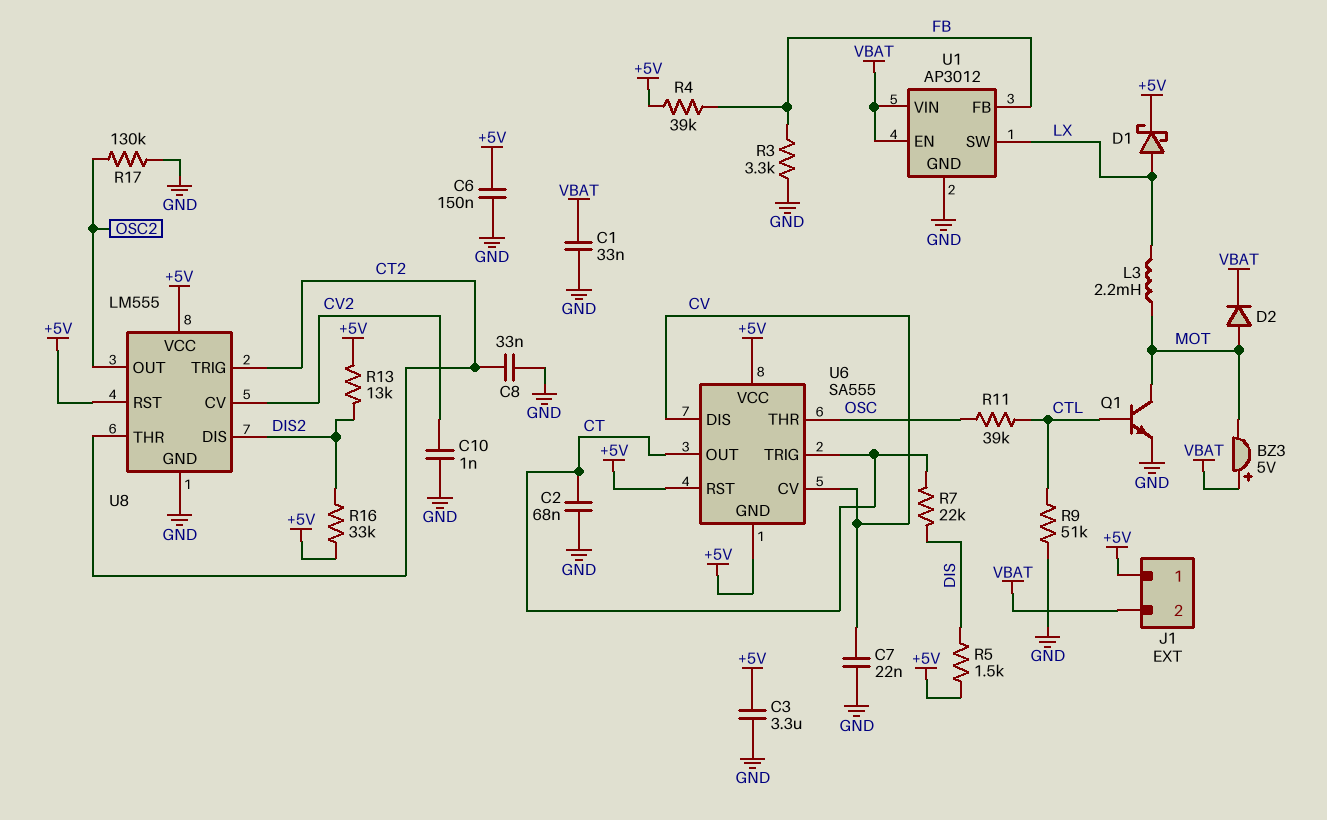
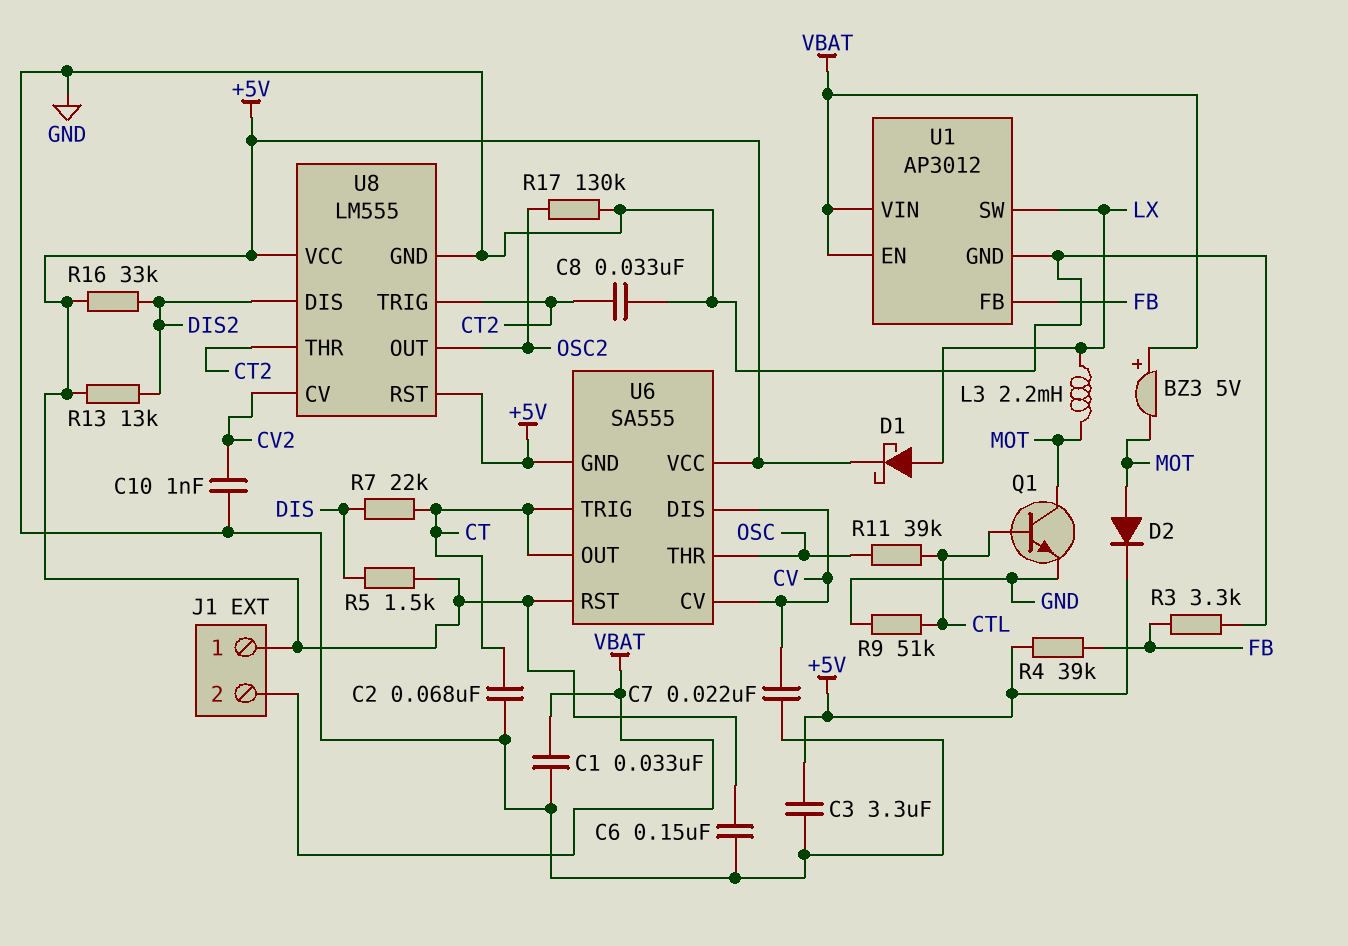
D2: diode (A MOT, K VBAT) -> diode (A MOT, K +5V)

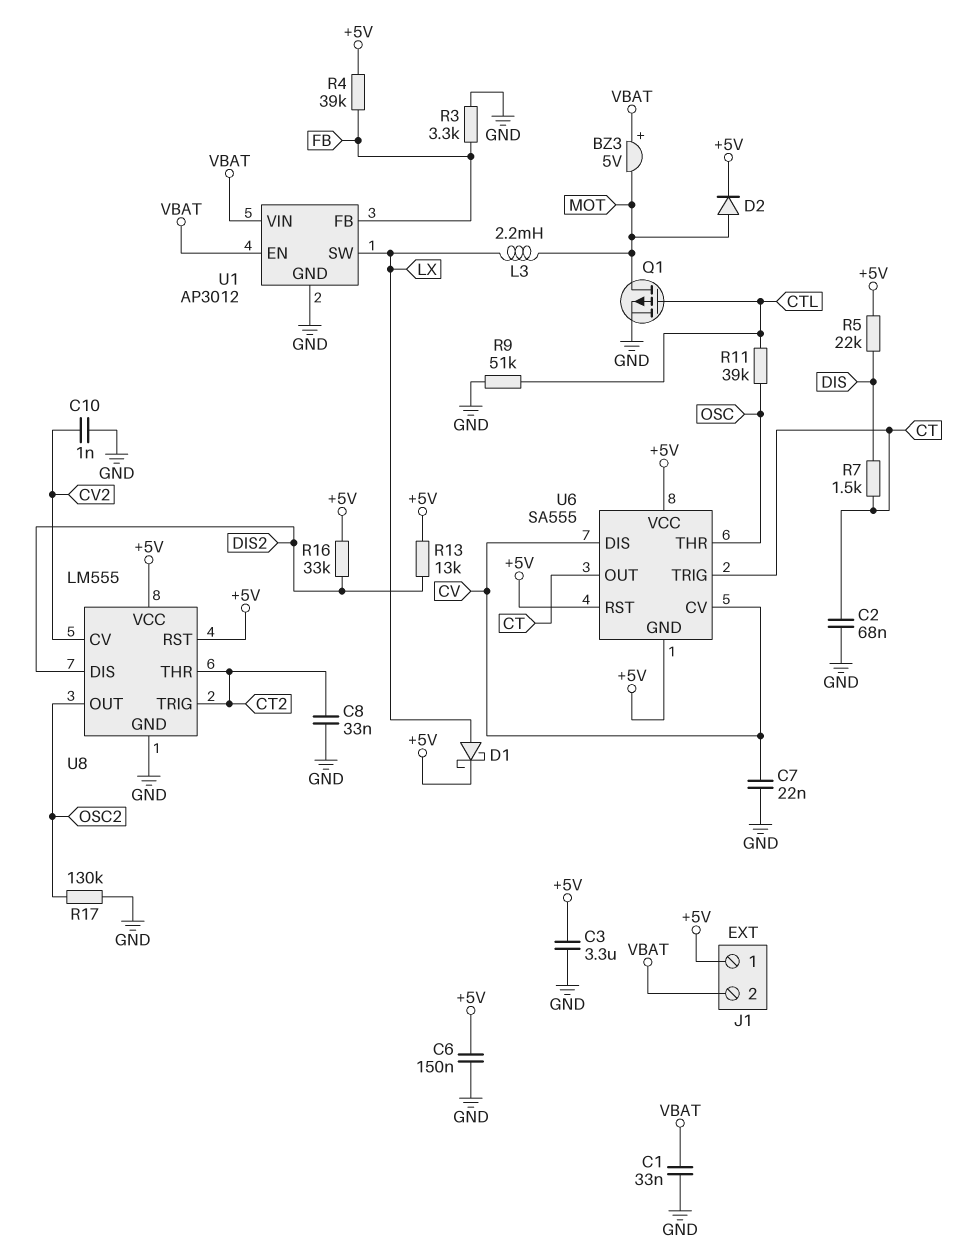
Q1: NPN (B CTL, C MOT, E GND) -> PMOS (G CTL, D MOT, S GND)
R5: 1.5k (+5V, DIS) -> 22k (+5V, DIS)
R7: 22k (CT, DIS) -> 1.5k (CT, DIS)

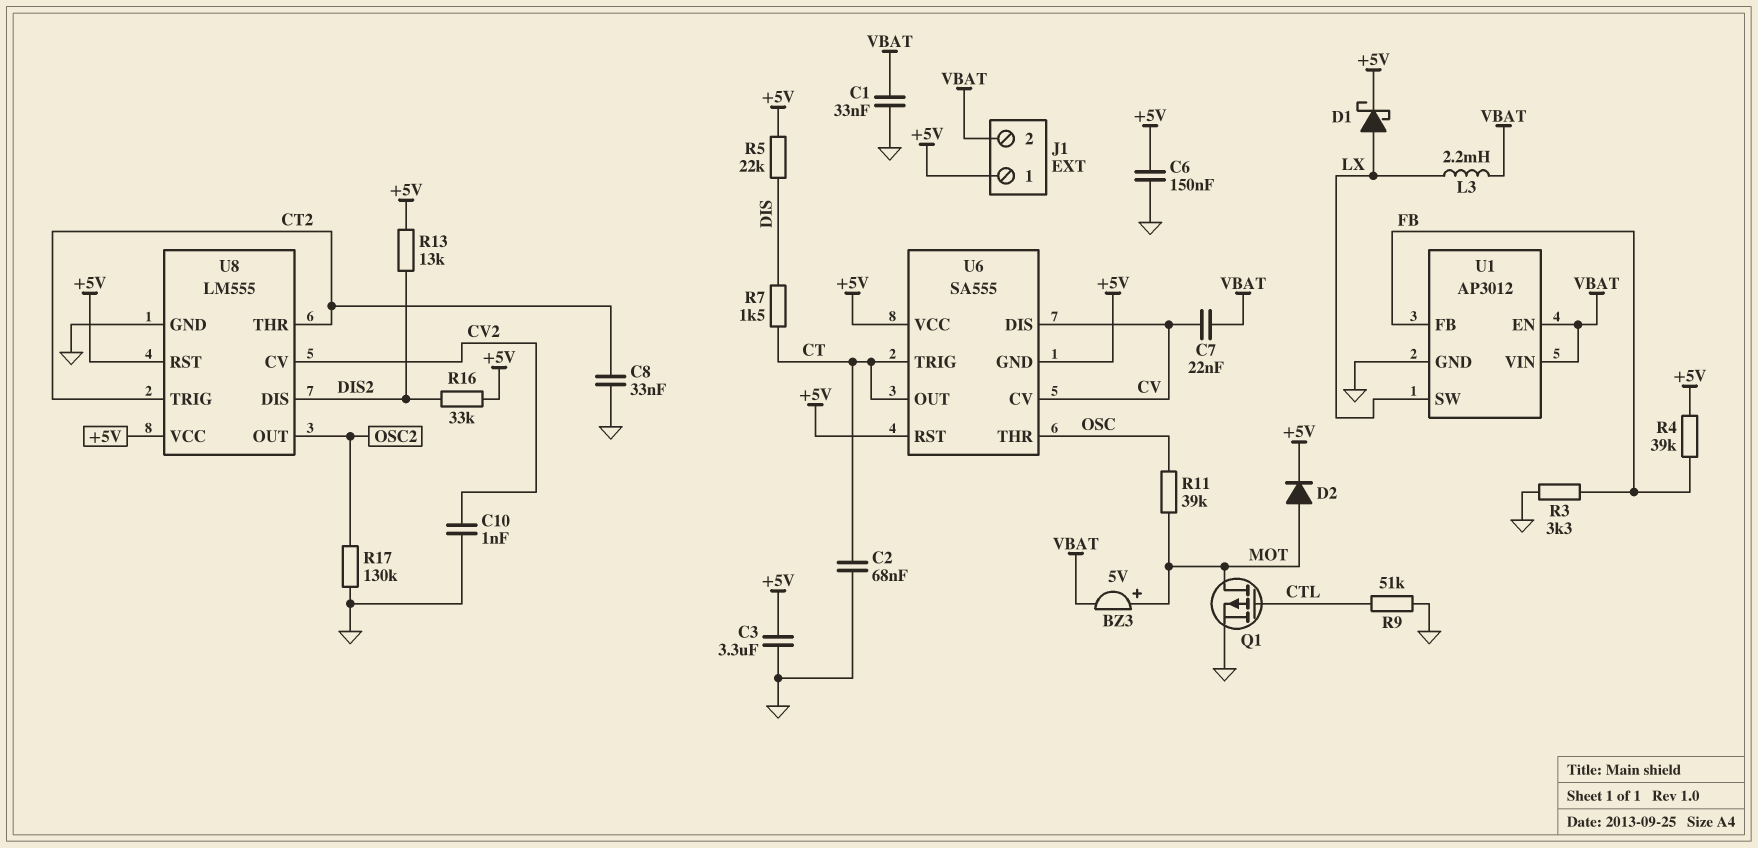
BZ3: buzzer 5V (plus VBAT, minus MOT) -> buzzer 5V (plus MOT, minus VBAT)
C7: 22nF (CV, GND) -> 22nF (CV, VBAT)
L3: 2.2mH (LX, MOT) -> 2.2mH (LX, VBAT)
R11: 39k (CTL, OSC) -> 39k (MOT, OSC)

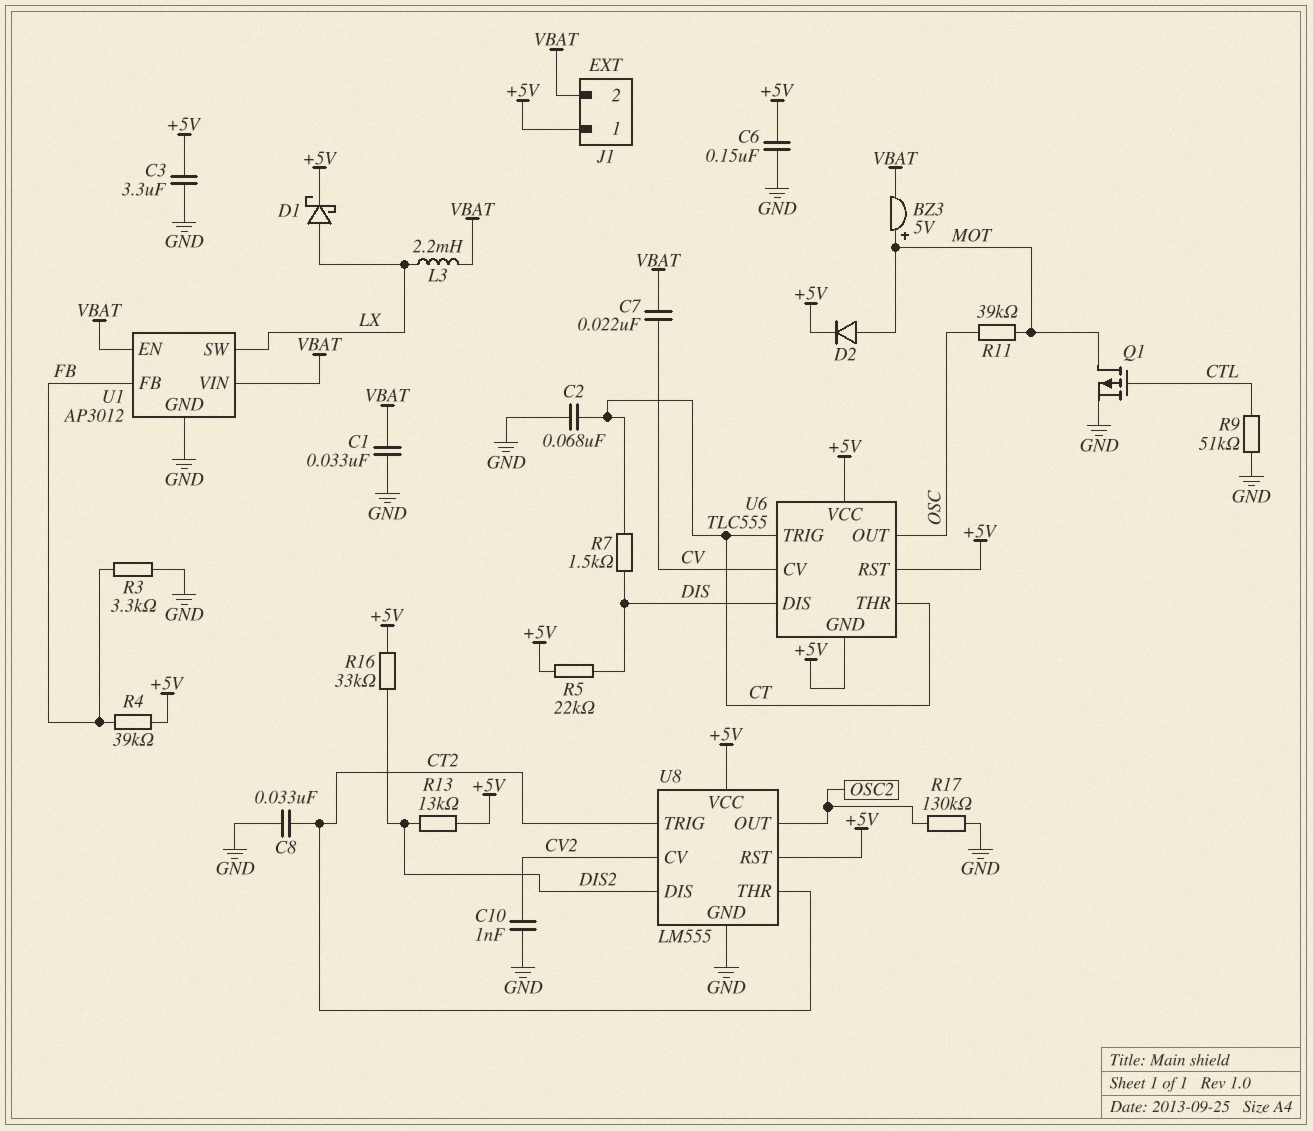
U6: SA555 -> TLC555
U6 pin DIS: CV -> DIS
U6 pin OUT: CT -> OSC
U6 pin THR: OSC -> CT

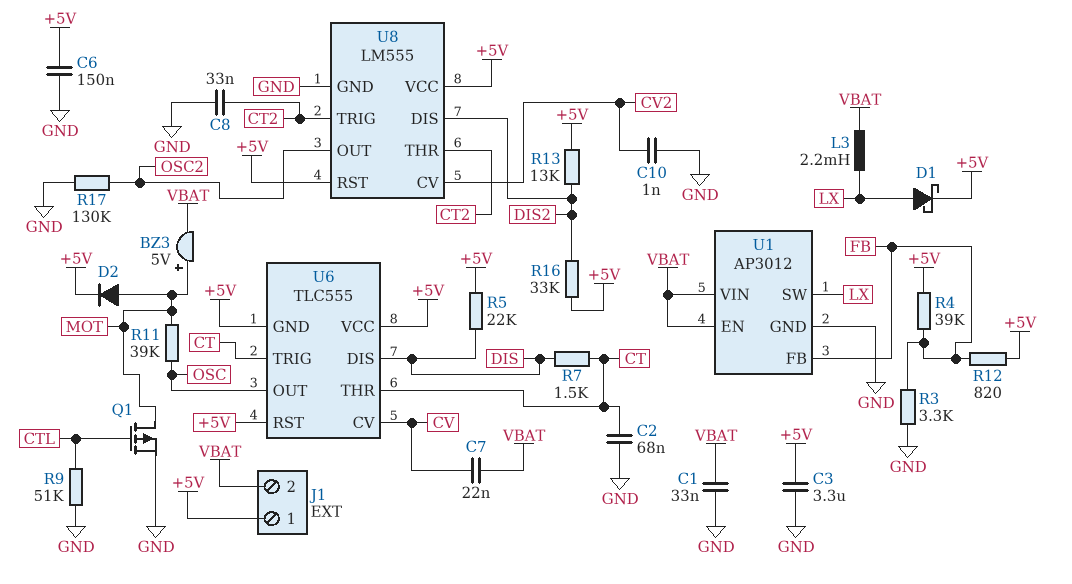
R12: none -> 820 (+5V, FB)

